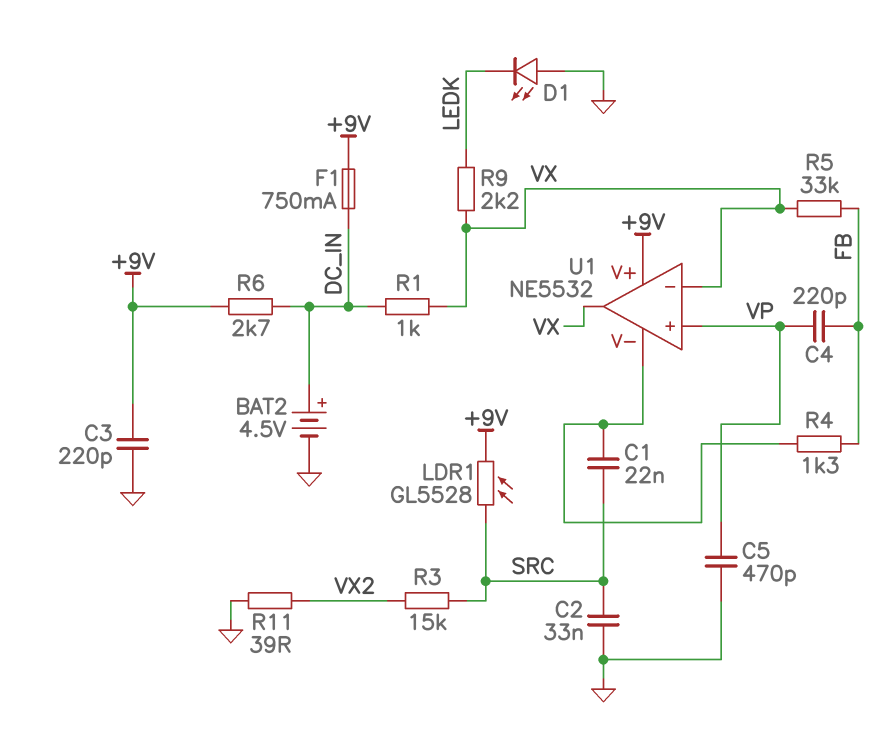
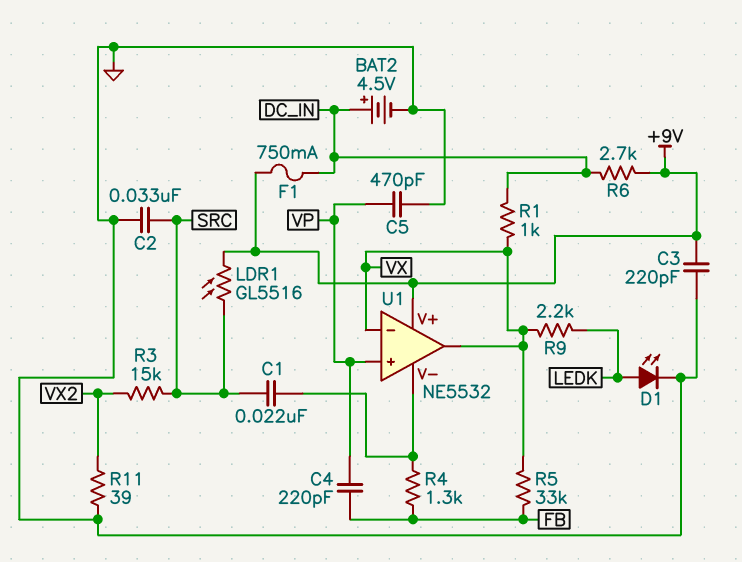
D1: LED (A GND, K LEDK) -> LED (A LEDK, K GND)
LDR1: GL5528 (+9V, SRC) -> GL5516 (+9V, SRC)

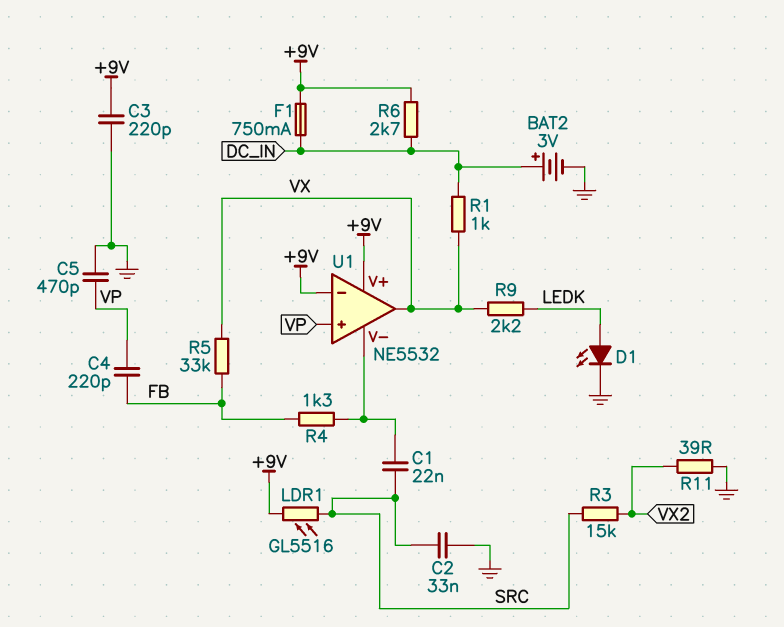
BAT2: 4.5V (plus DC_IN, minus GND) -> 3V (plus DC_IN, minus GND)
U1 pin in-: VX -> +9V

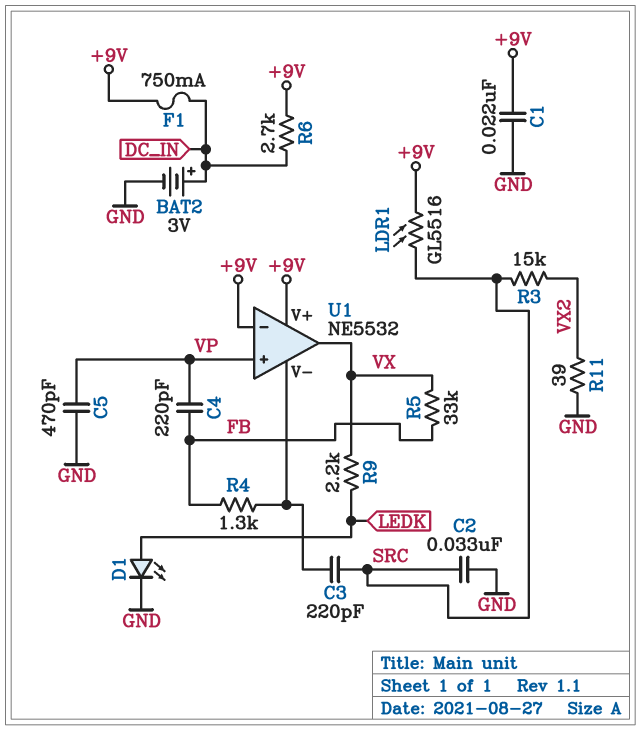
C1: 22nF (SRC, U1/V-) -> 22nF (+9V, GND)
C3: 220pF (+9V, GND) -> 220pF (SRC, U1/V-)
R1: 1k (DC_IN, VX) -> none

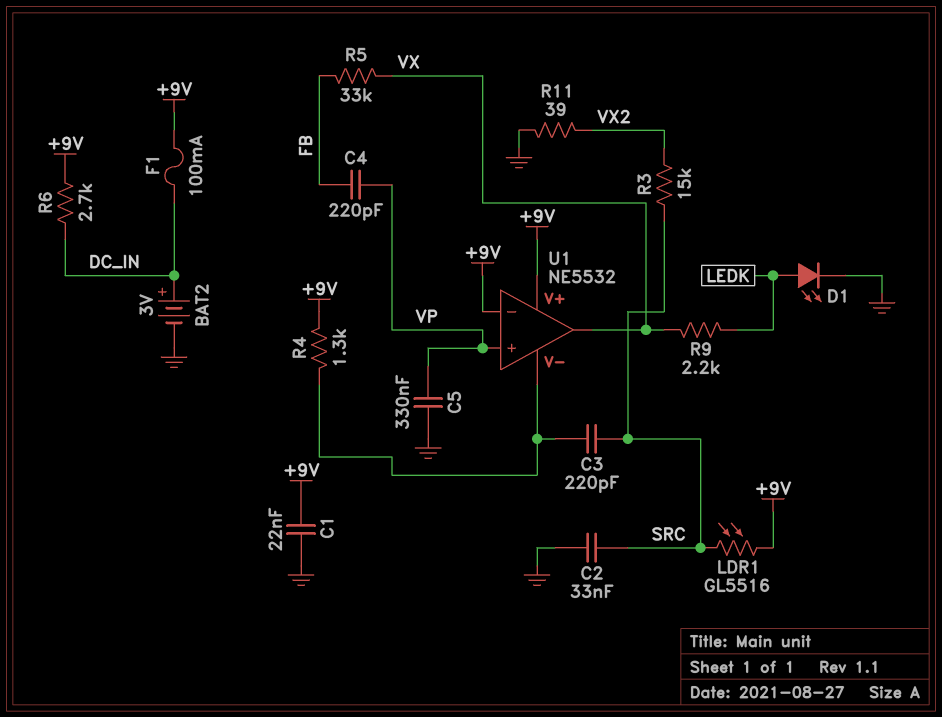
C5: 470pF (GND, VP) -> 330nF (GND, VP)
F1: 750mA (+9V, DC_IN) -> 100mA (+9V, DC_IN)
R4: 1.3k (FB, U1/V-) -> 1.3k (+9V, U1/V-)

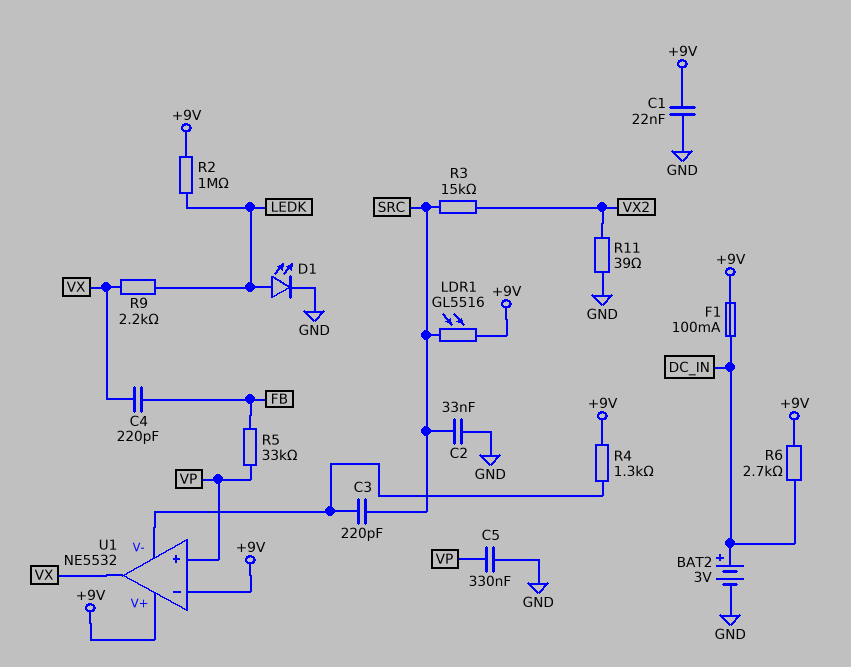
C4: 220pF (FB, VP) -> 220pF (FB, VX)
R2: none -> 1M (+9V, LEDK)
R5: 33k (FB, VX) -> 33k (FB, VP)

